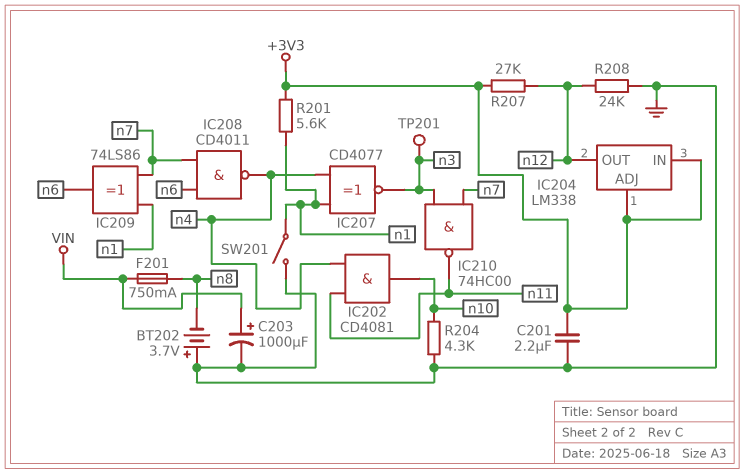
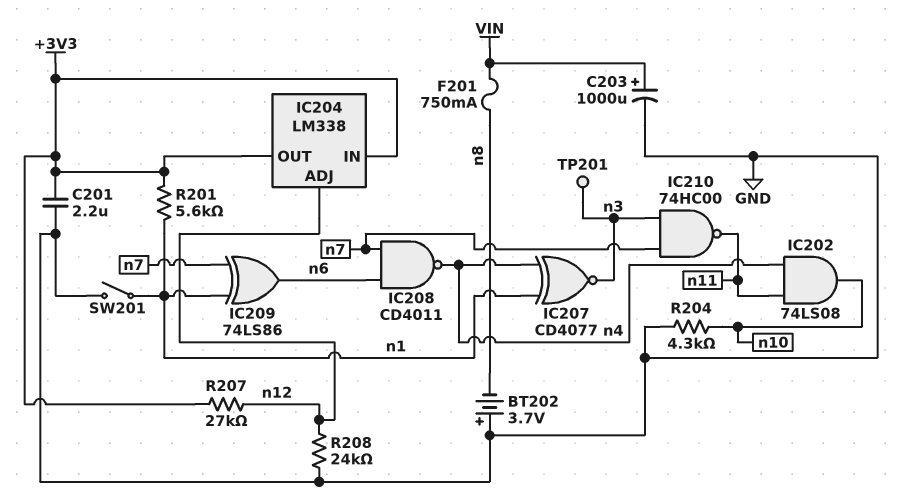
IC202: AND CD4081 (in n4, in n11, out n10) -> AND 74LS08 (in n4, in n11, out n10)
IC204 pin ADJ: +3V3 -> n12
IC204 pin OUT: n12 -> +3V3

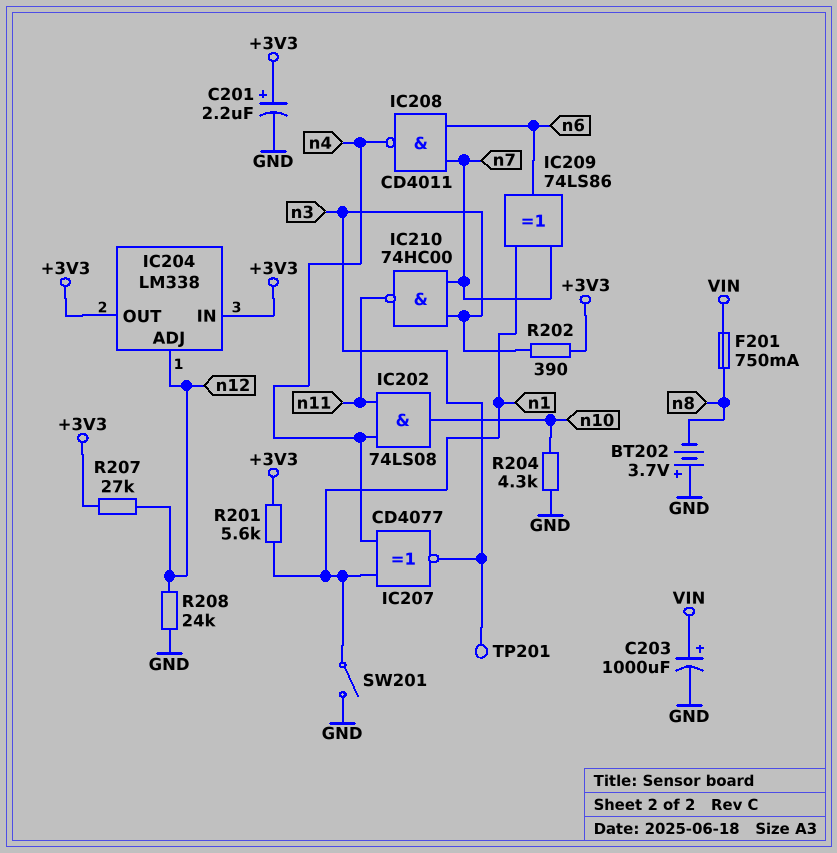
C201: 2.2uF (+3V3, GND) -> 2.2uF (plus +3V3, minus GND)
R202: none -> 390 (+3V3, n3)

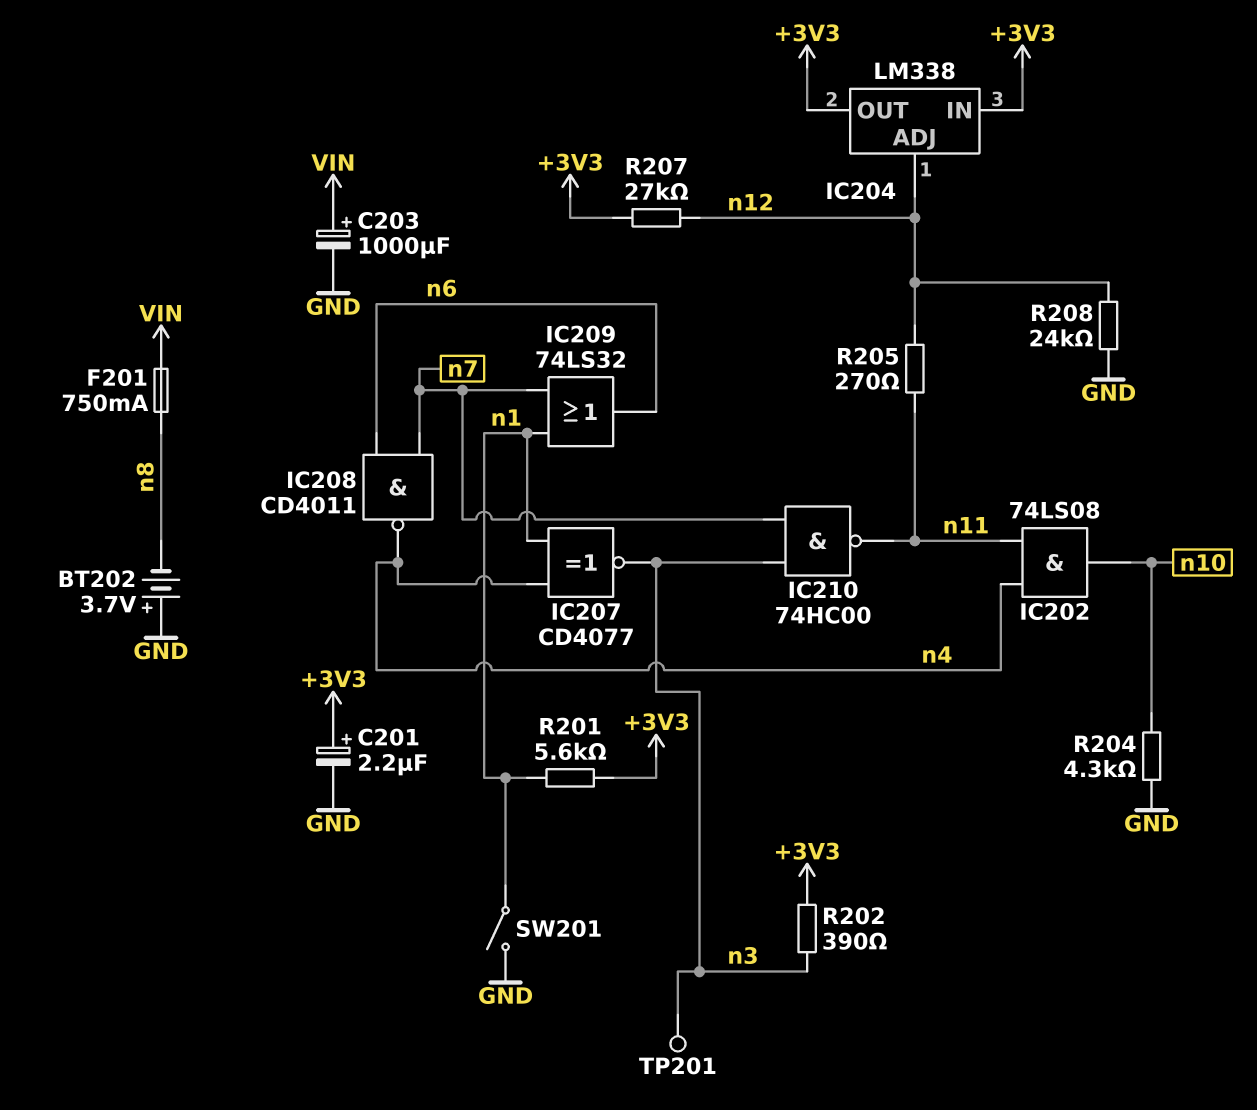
IC209: XOR 74LS86 (in n1, in n7, out n6) -> OR 74LS32 (in n1, in n7, out n6)
R205: none -> 270 (n11, n12)

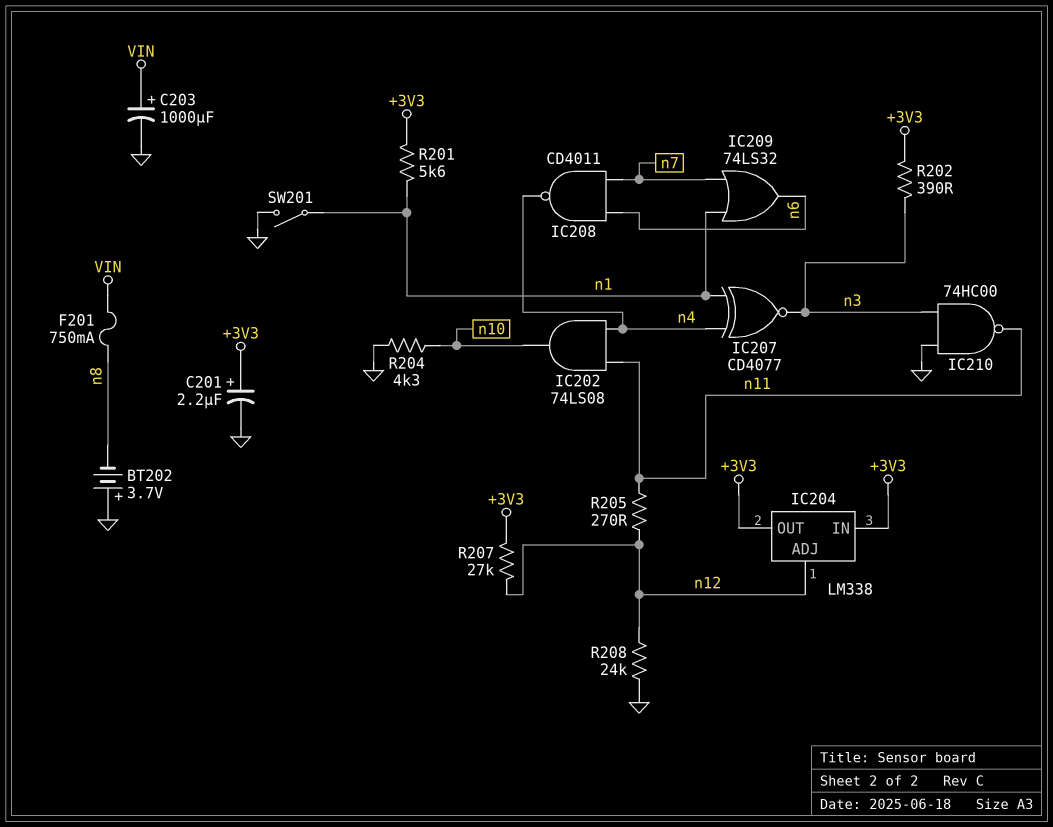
IC210: NAND 74HC00 (in n3, in n7, out n11) -> NAND 74HC00 (in GND, in n3, out n11)
TP201: test point (n3) -> none

